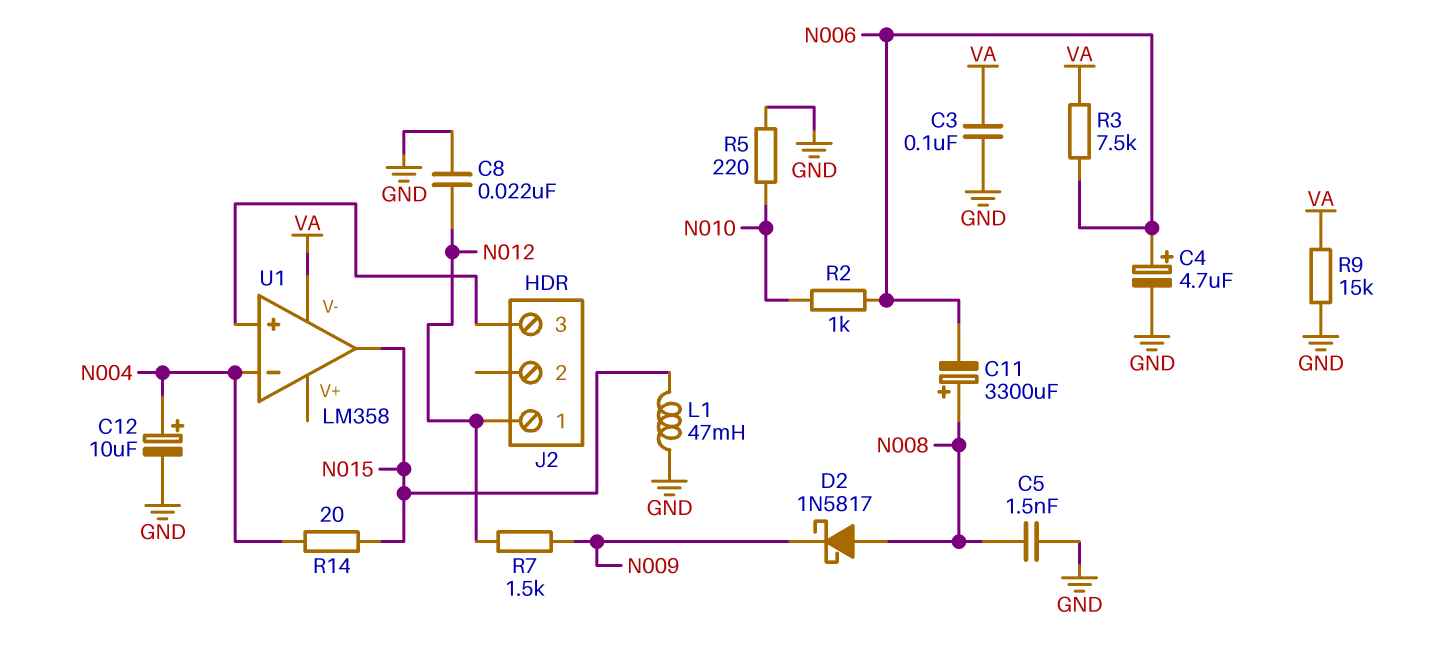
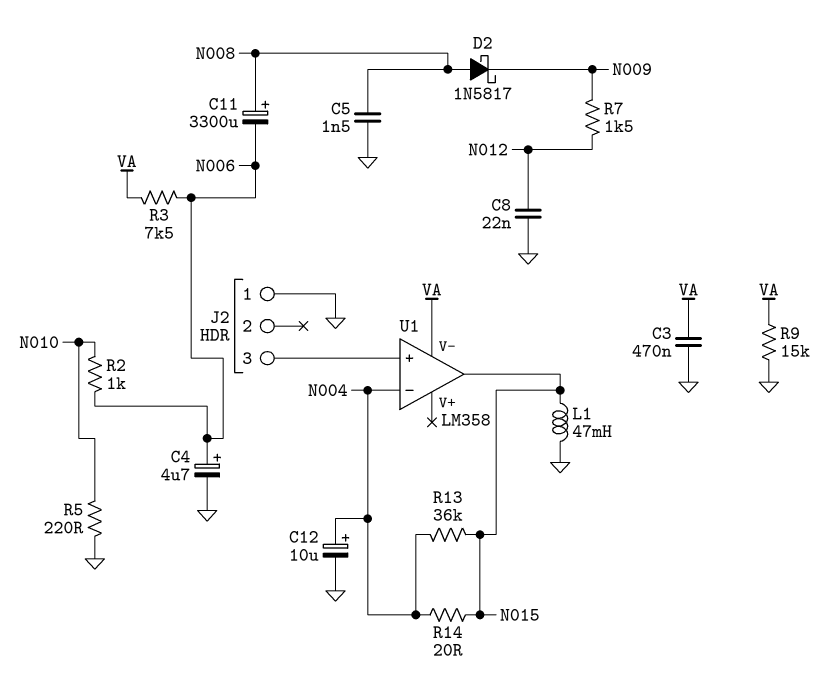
C3: 100nF (GND, VA) -> 470nF (GND, VA)
J2 pin 1: N012 -> GND
R13: none -> 36k (N004, N015)

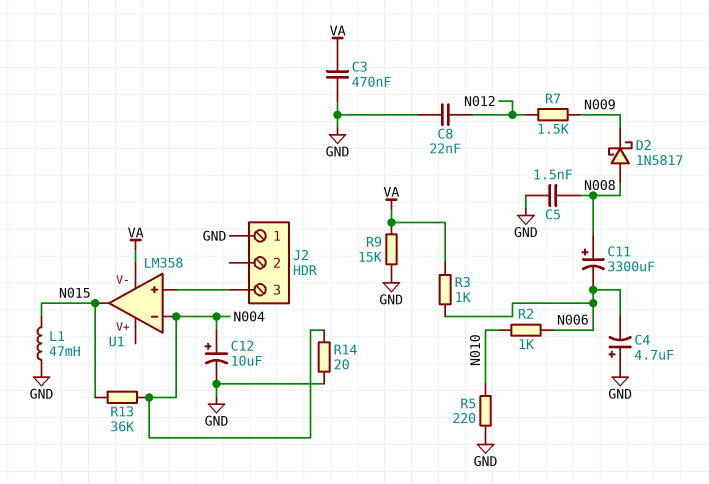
C4: 4.7uF (plus N006, minus GND) -> 4.7uF (plus GND, minus N006)
R3: 7.5k (N006, VA) -> 1k (N006, VA)
R14: 20 (N004, N015) -> 20 (GND, N004)

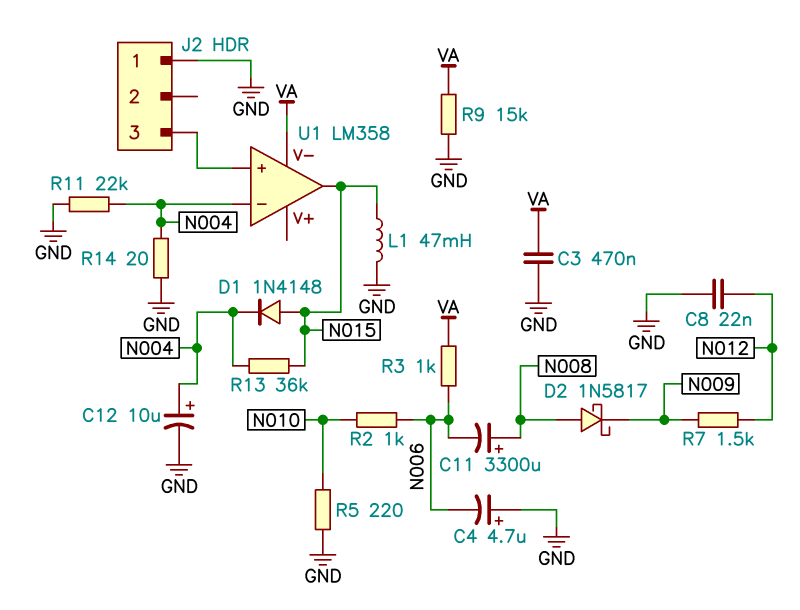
C5: 1.5nF (GND, N008) -> none
D1: none -> diode 1N4148 (A N015, K N004)
R11: none -> 22k (GND, N004)

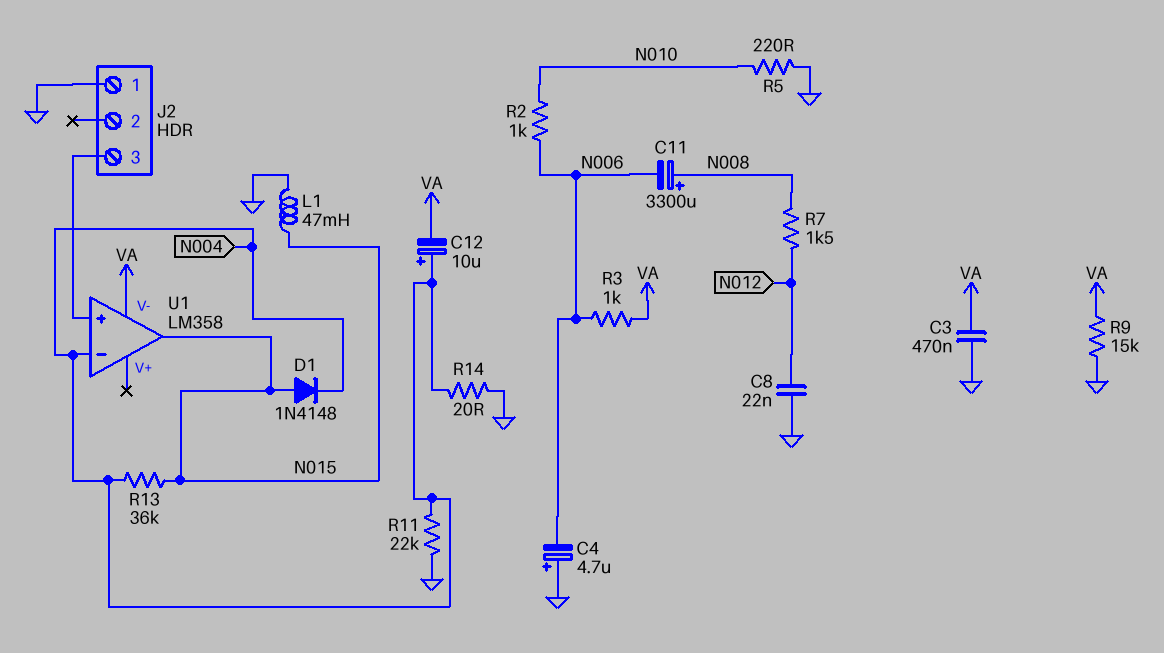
C12: 10uF (plus N004, minus GND) -> 10uF (plus N004, minus VA)
D2: schottky 1N5817 (A N008, K N009) -> none
R7: 1.5k (N009, N012) -> 1.5k (N008, N012)

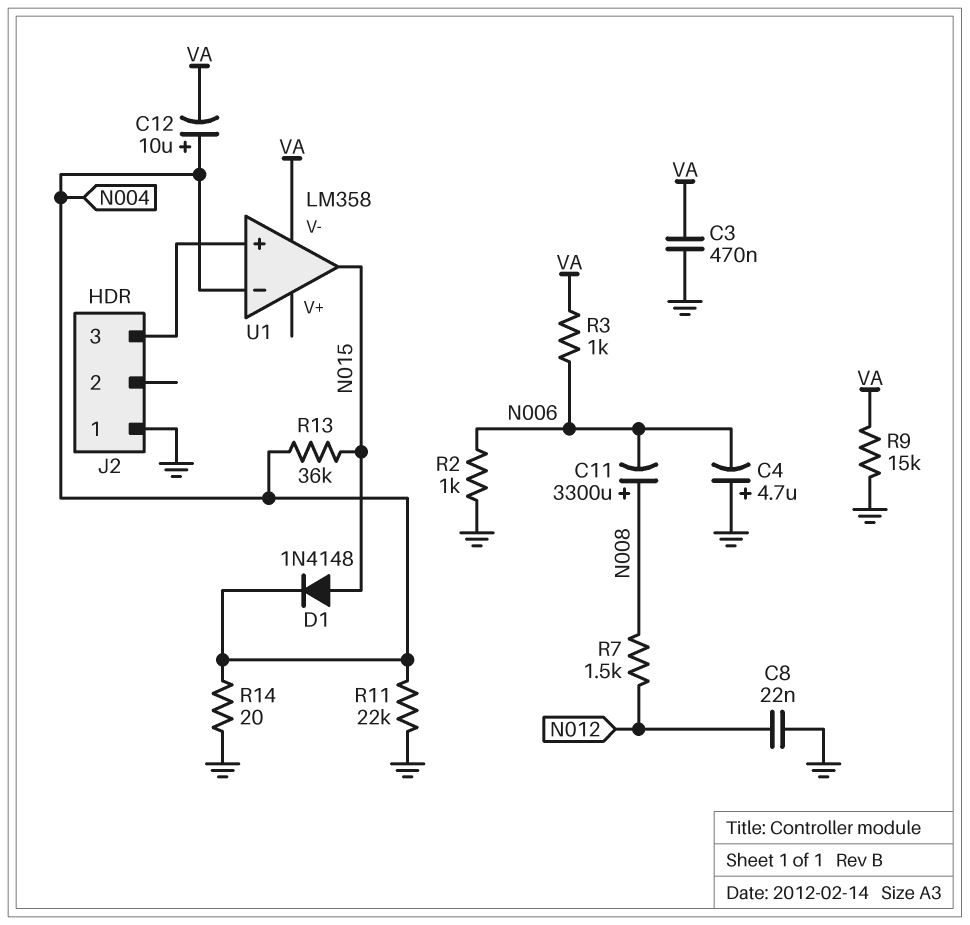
L1: 47mH (GND, N015) -> none
R2: 1k (N006, N010) -> 1k (GND, N006)
R5: 220 (GND, N010) -> none

